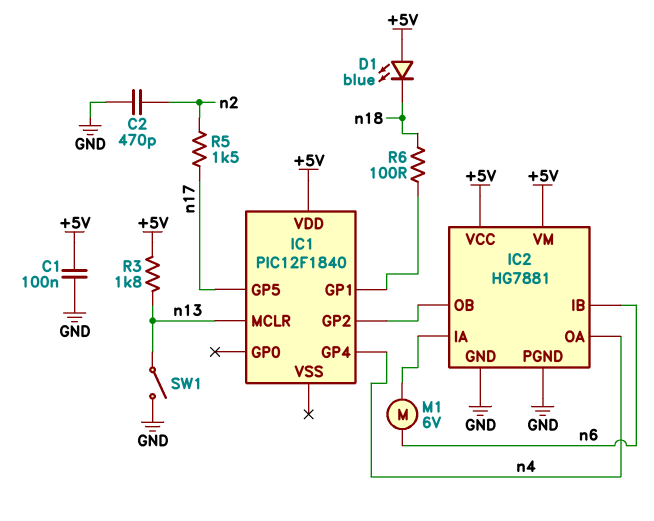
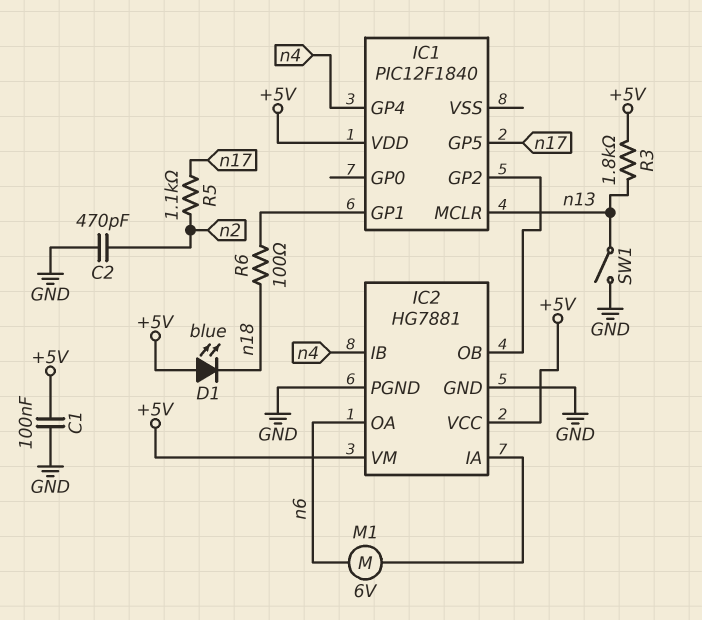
IC2 pin IB: n6 -> n4
IC2 pin OA: n4 -> n6
R5: 1.5k (n2, n17) -> 1.1k (n2, n17)

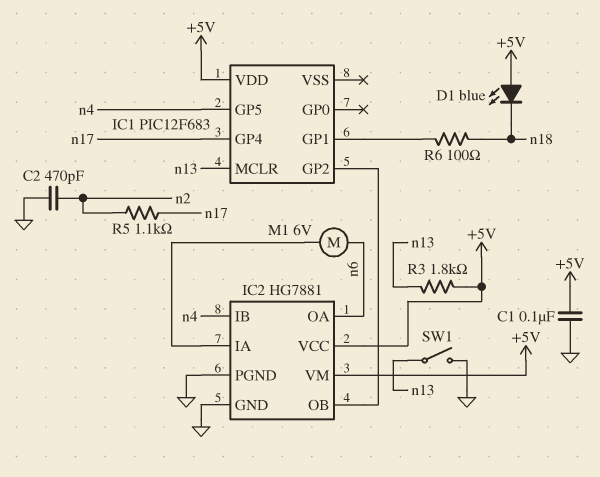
IC1: PIC12F1840 -> PIC12F683
IC1 pin GP4: n4 -> n17
IC1 pin GP5: n17 -> n4

